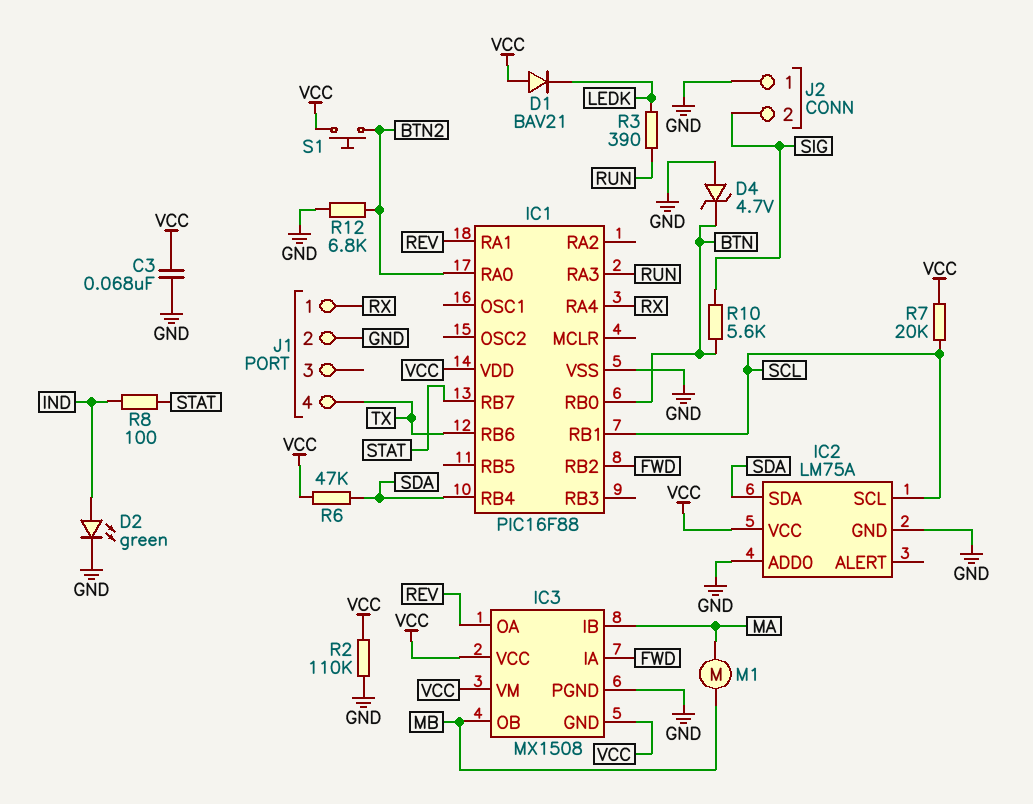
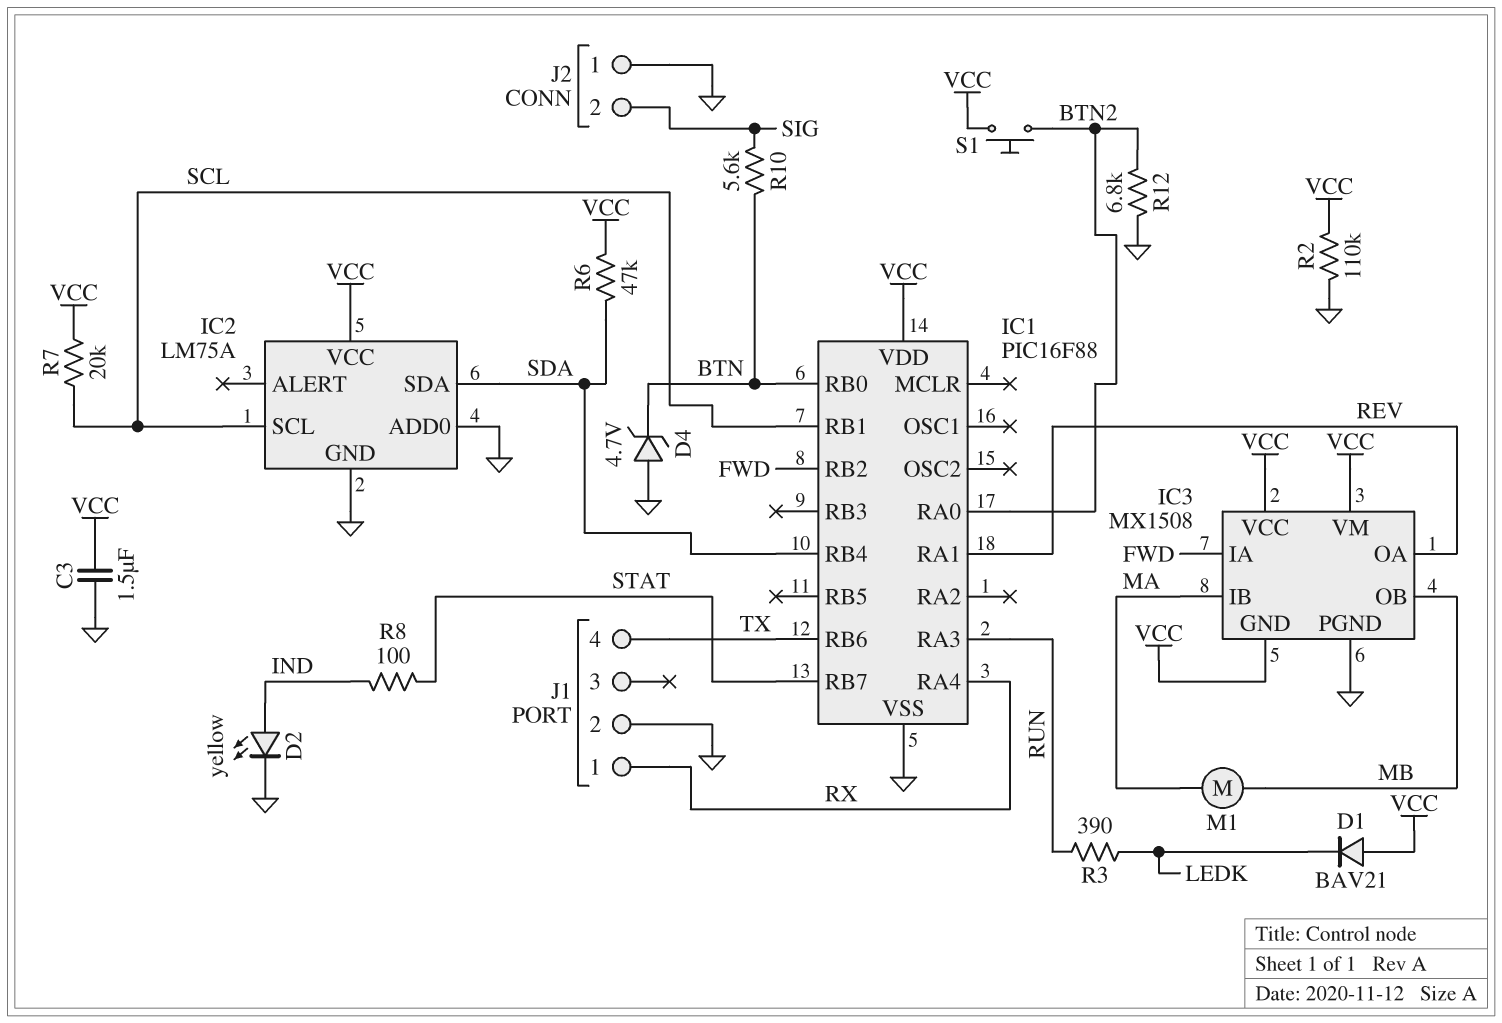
C3: 68nF (GND, VCC) -> 1.5uF (GND, VCC)
D2: LED green (A IND, K GND) -> LED yellow (A IND, K GND)

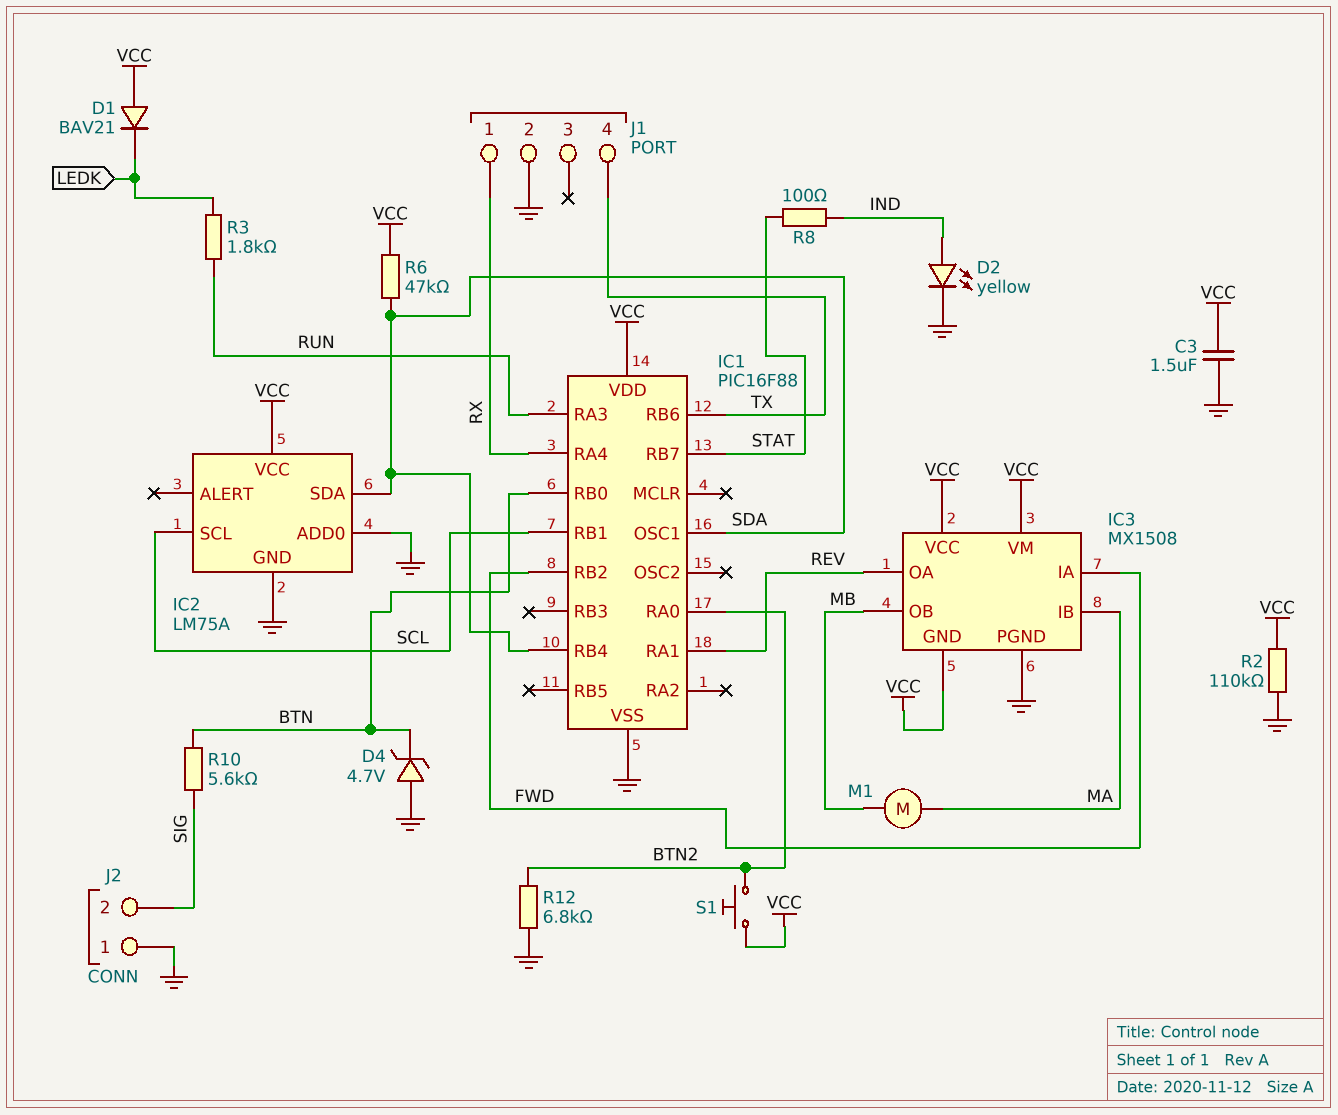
IC1 pin OSC1: none -> SDA
R3: 390 (LEDK, RUN) -> 1.8k (LEDK, RUN)
R7: 20k (SCL, VCC) -> none

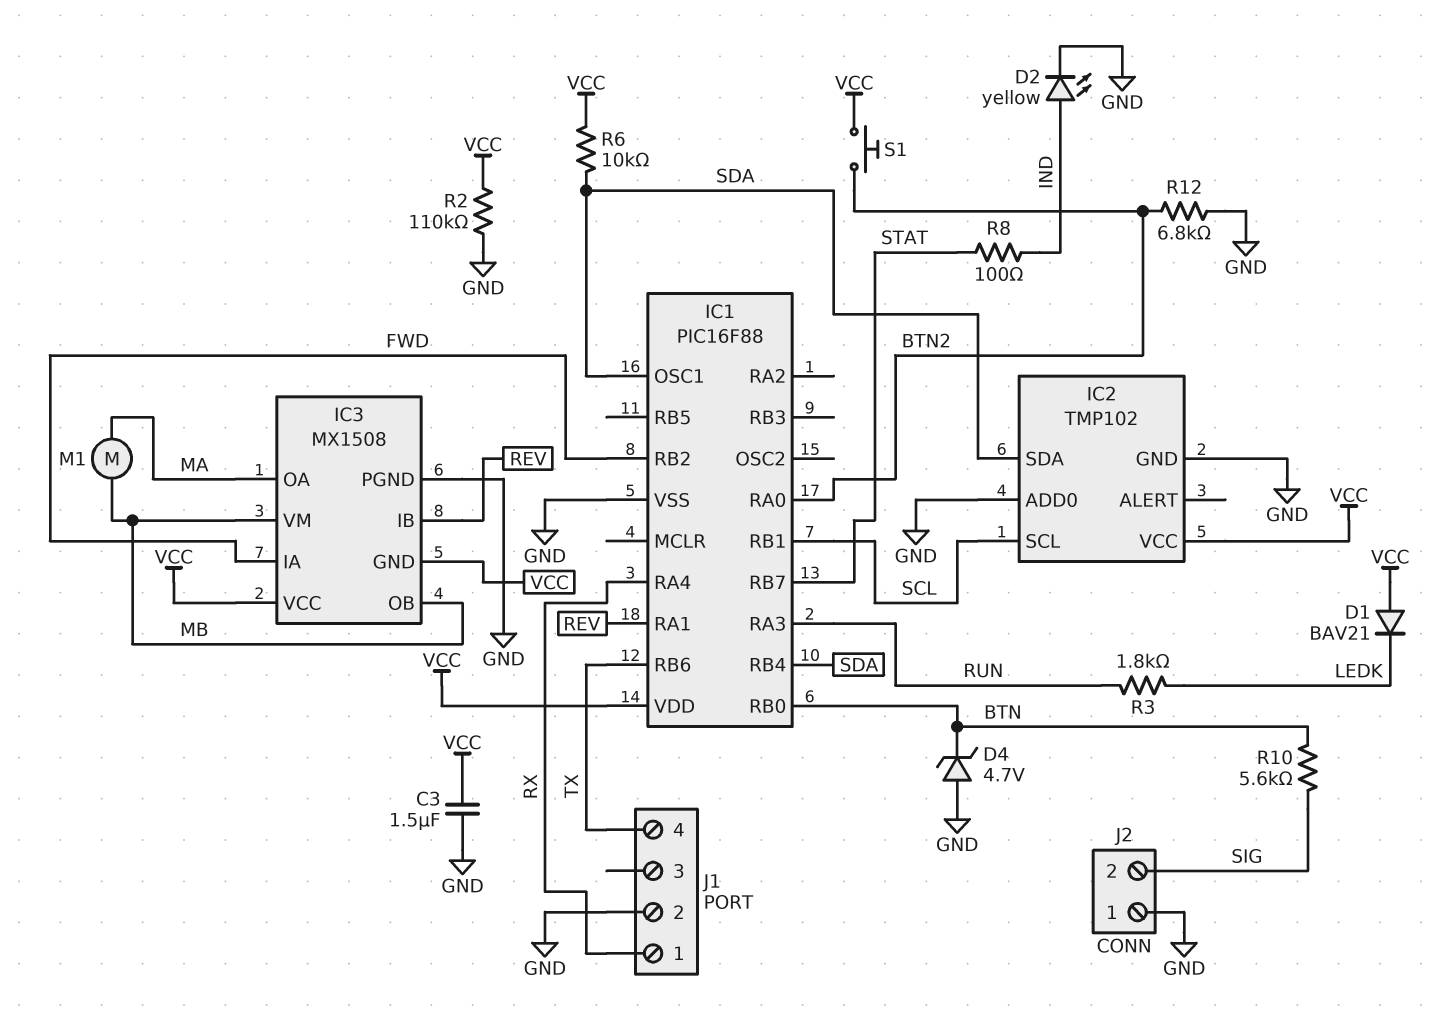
IC2: LM75A -> TMP102
IC3 pin IB: MA -> REV
IC3 pin OA: REV -> MA
IC3 pin VM: VCC -> MB
R6: 47k (SDA, VCC) -> 10k (SDA, VCC)

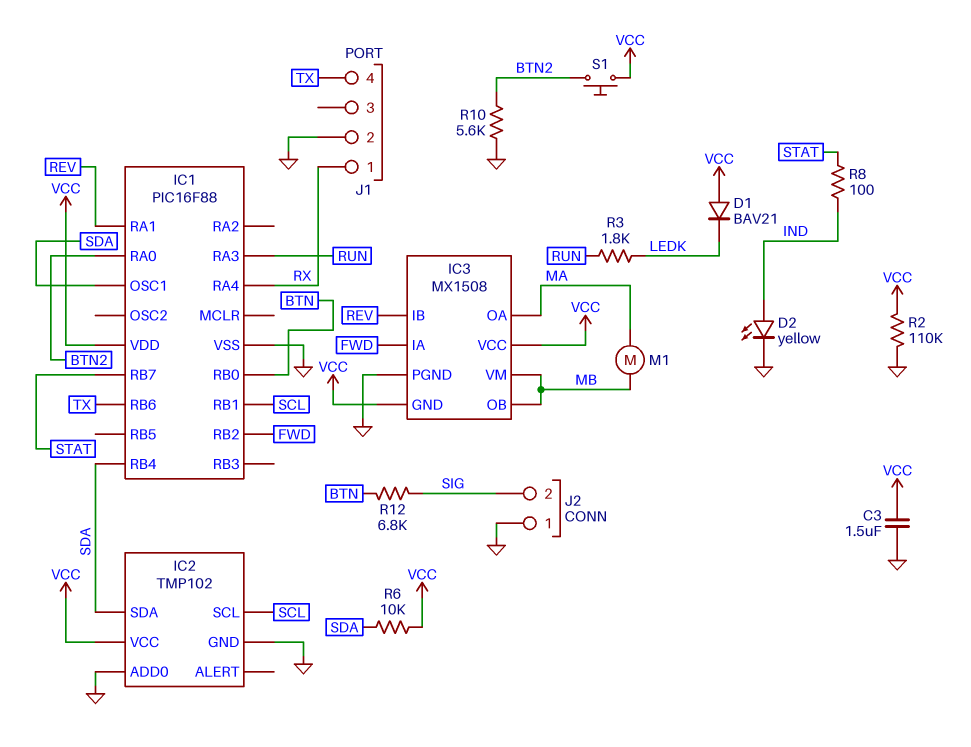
D4: zener 4.7V (A GND, K BTN) -> none
R10: 5.6k (BTN, SIG) -> 5.6k (BTN2, GND)
R12: 6.8k (BTN2, GND) -> 6.8k (BTN, SIG)

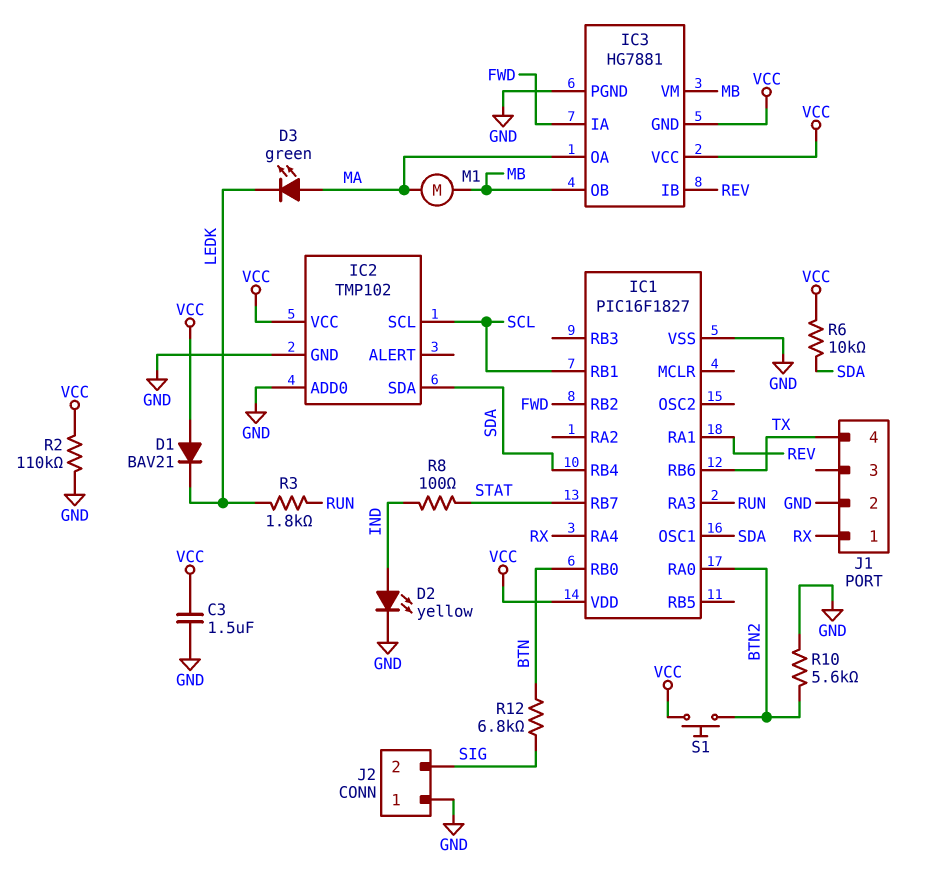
D3: none -> LED green (A MA, K LEDK)
IC1: PIC16F88 -> PIC16F1827
IC3: MX1508 -> HG7881

